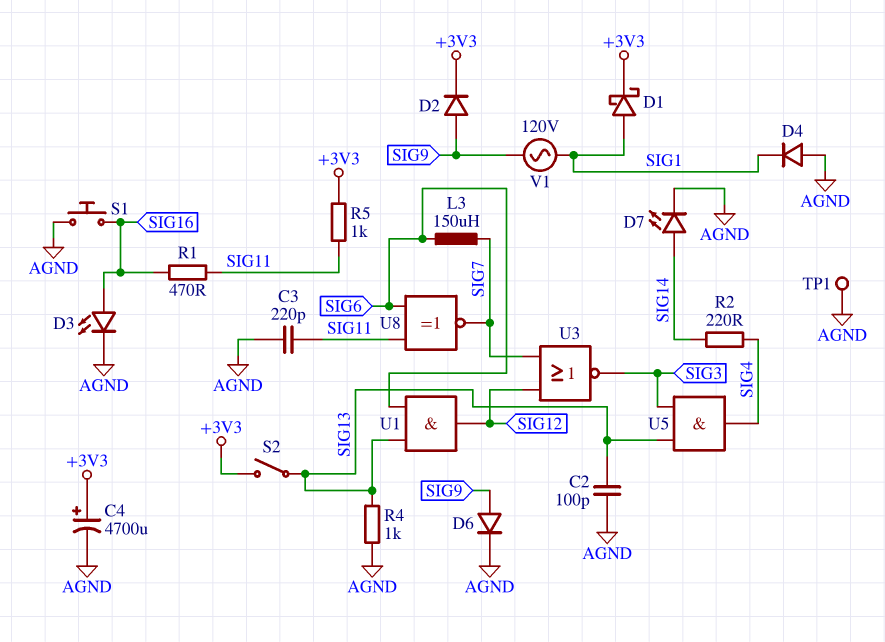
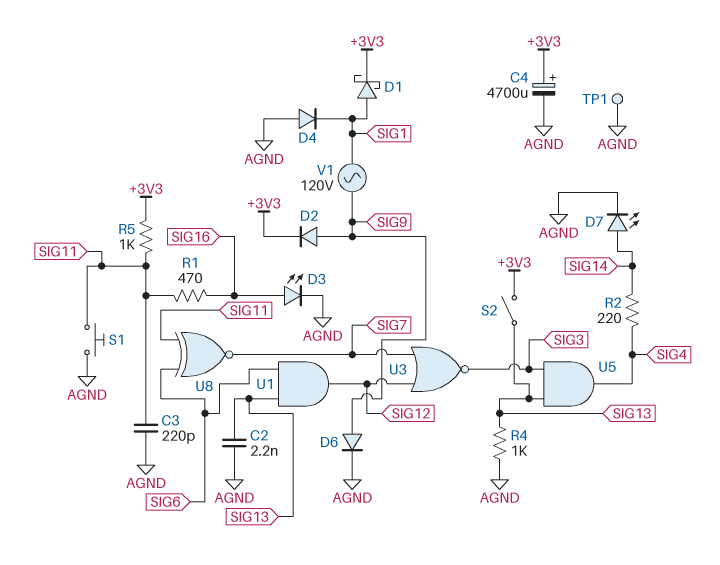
C2: 100pF (AGND, SIG13) -> 2.2nF (AGND, SIG13)
L3: 150uH (SIG6, SIG7) -> none
S1: button (AGND, SIG16) -> button (AGND, SIG11)

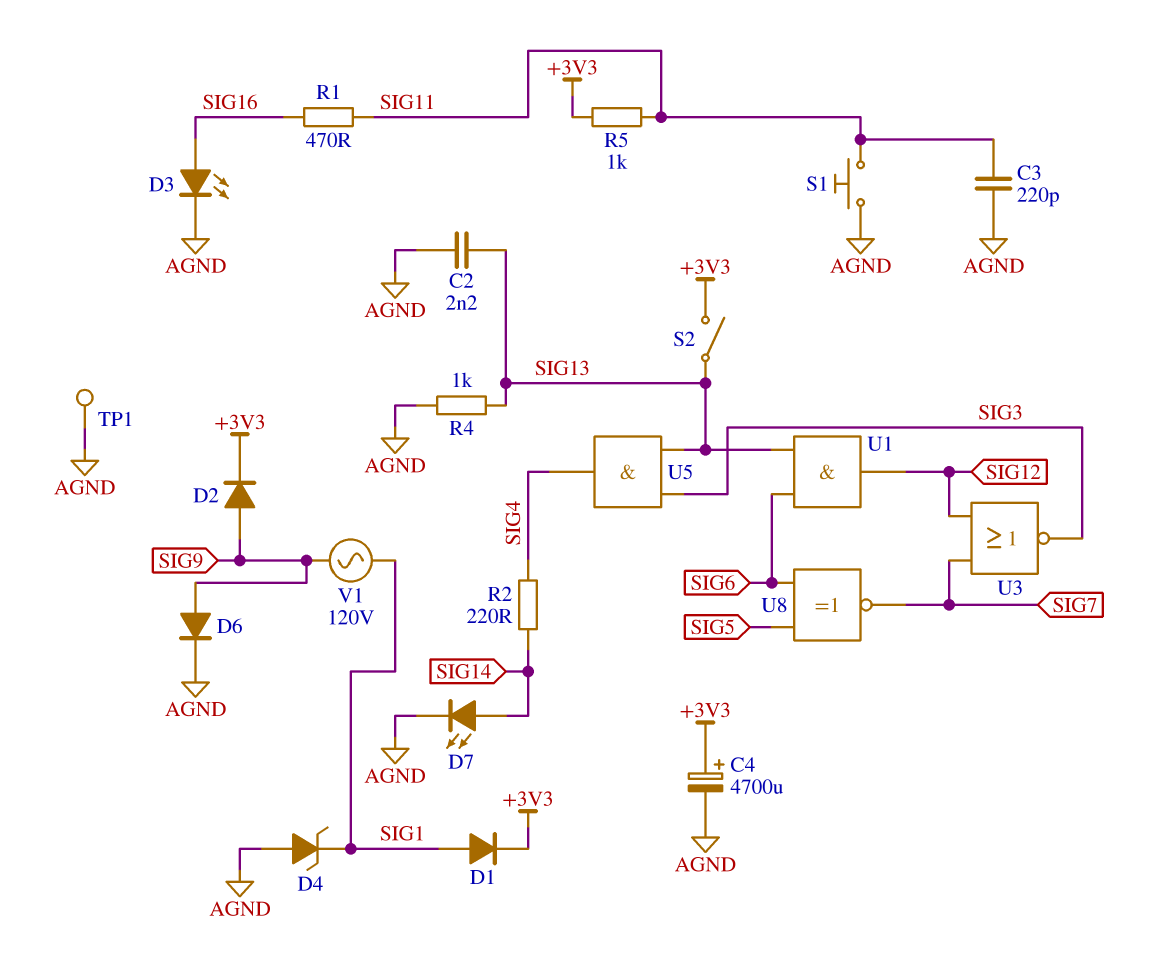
D1: schottky (A SIG1, K +3V3) -> diode (A SIG1, K +3V3)
D4: diode (A AGND, K SIG1) -> zener (A AGND, K SIG1)
U8: XNOR (in SIG6, in SIG11, out SIG7) -> XNOR (in SIG5, in SIG6, out SIG7)

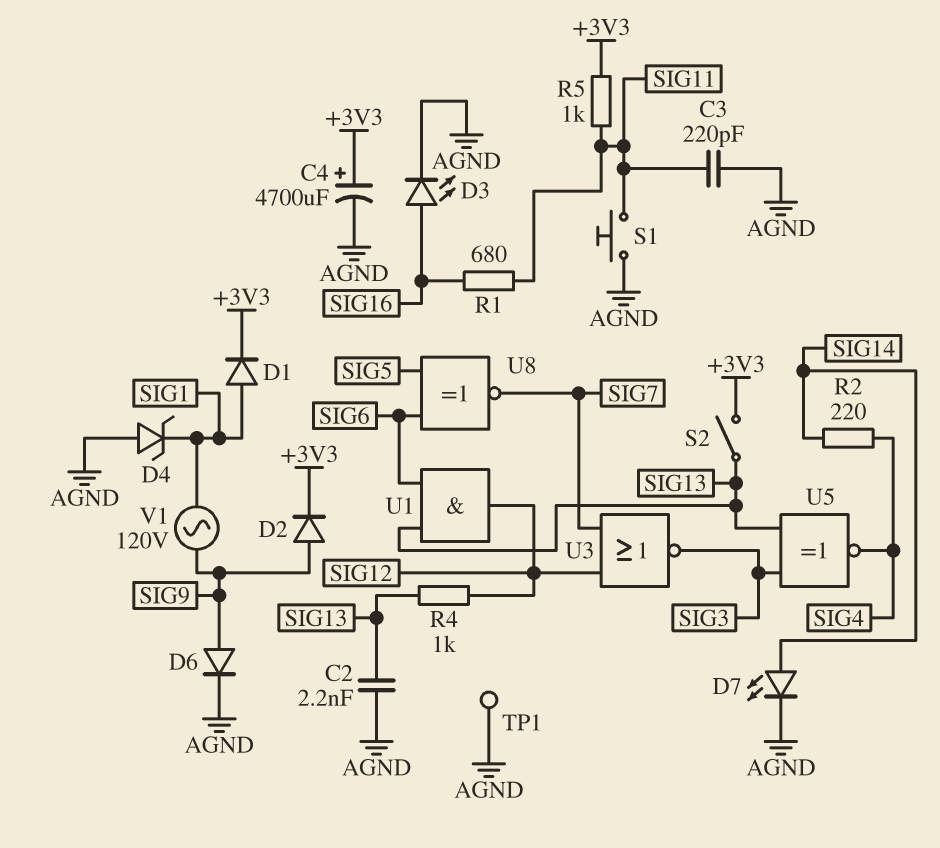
R1: 470 (SIG11, SIG16) -> 680 (SIG11, SIG16)
R4: 1k (AGND, SIG13) -> 1k (SIG12, SIG13)
U5: AND (in SIG3, in SIG13, out SIG4) -> XNOR (in SIG3, in SIG13, out SIG4)

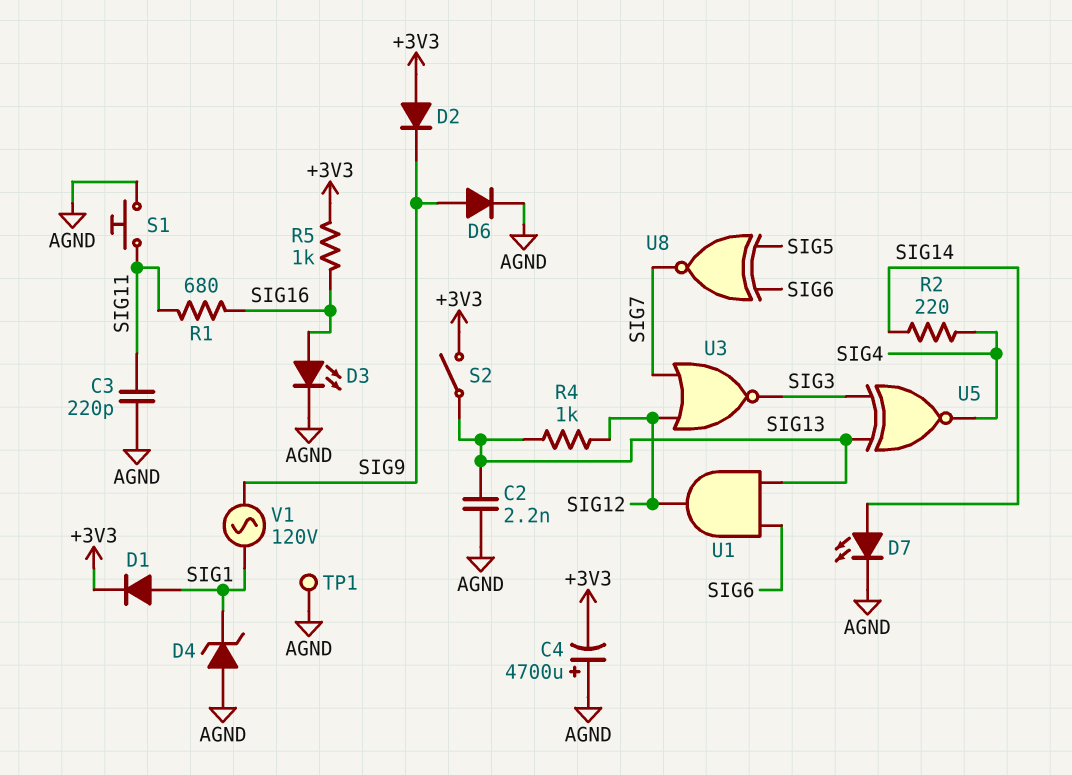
C4: 4700uF (plus +3V3, minus AGND) -> 4700uF (plus AGND, minus +3V3)
D2: diode (A SIG9, K +3V3) -> diode (A +3V3, K SIG9)
R5: 1k (+3V3, SIG11) -> 1k (+3V3, SIG16)

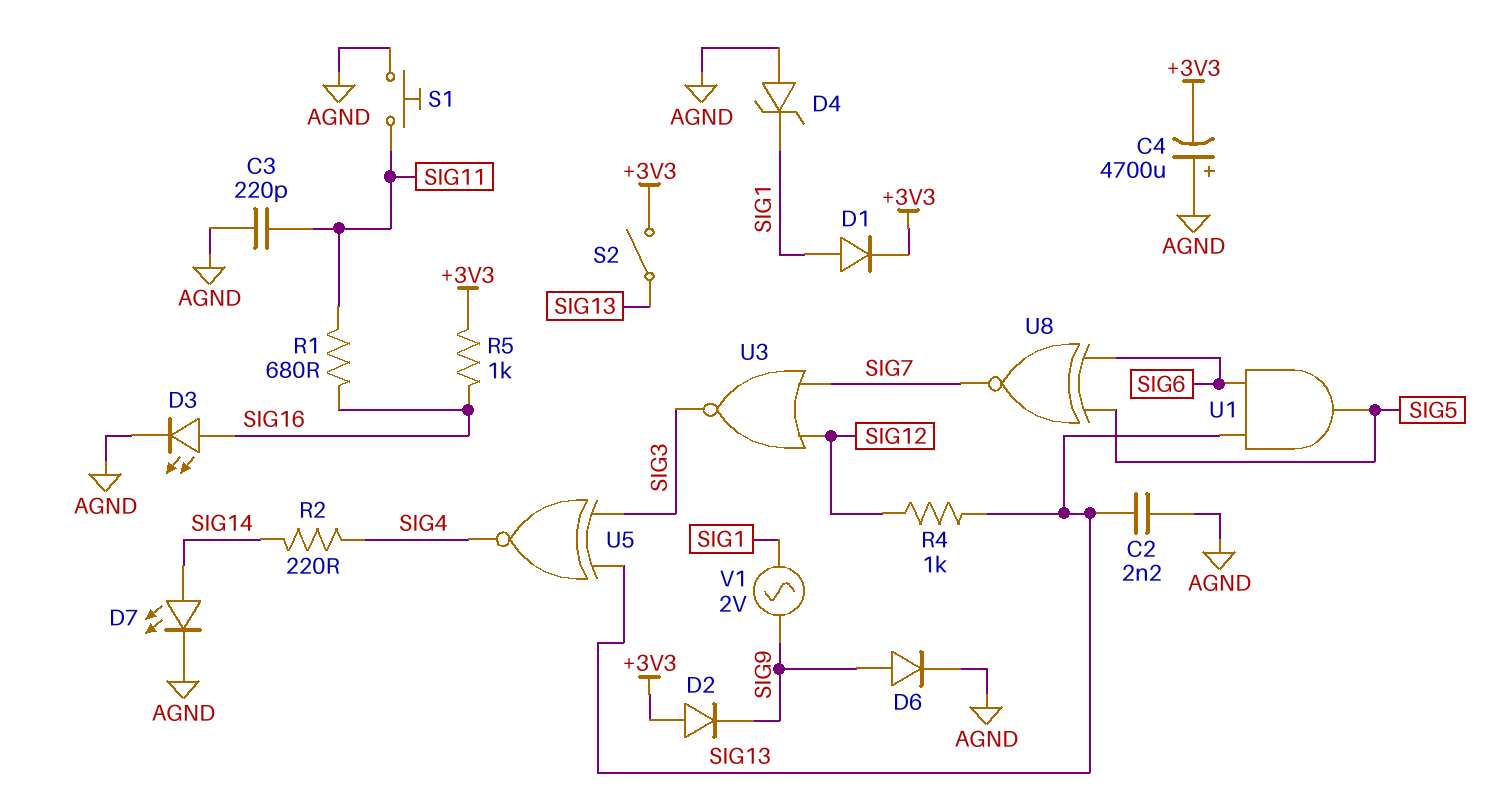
TP1: test point (AGND) -> none
U1: AND (in SIG6, in SIG13, out SIG12) -> AND (in SIG6, in SIG13, out SIG5)
V1: AC 120V (SIG1, SIG9) -> AC 2V (SIG1, SIG9)

